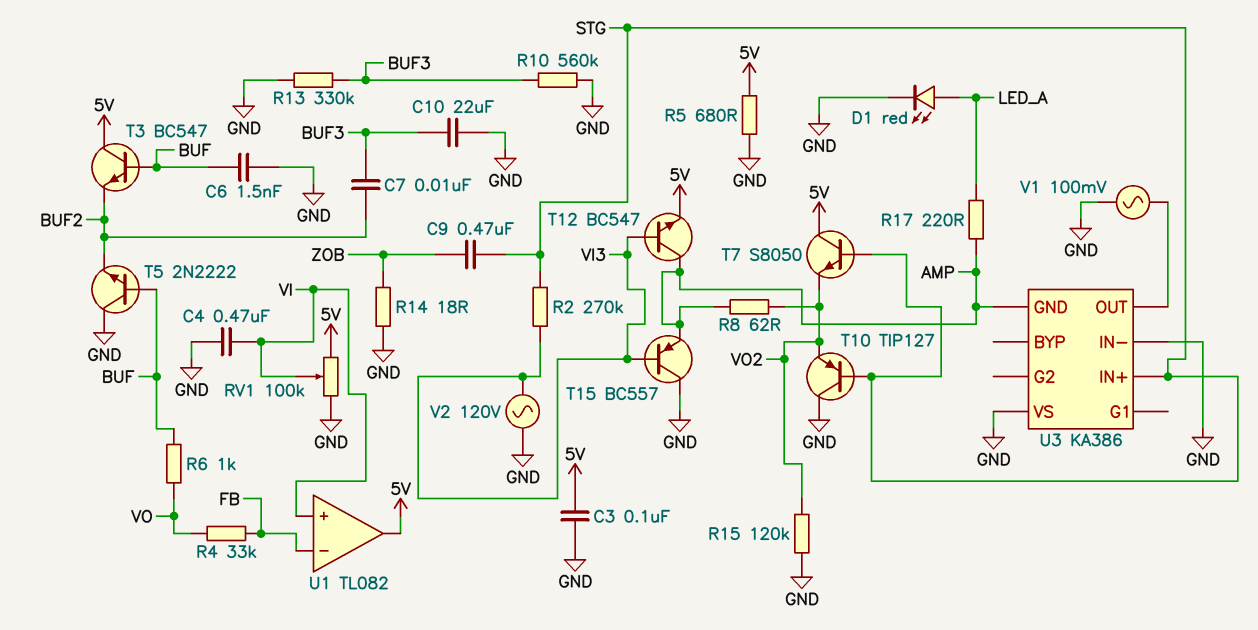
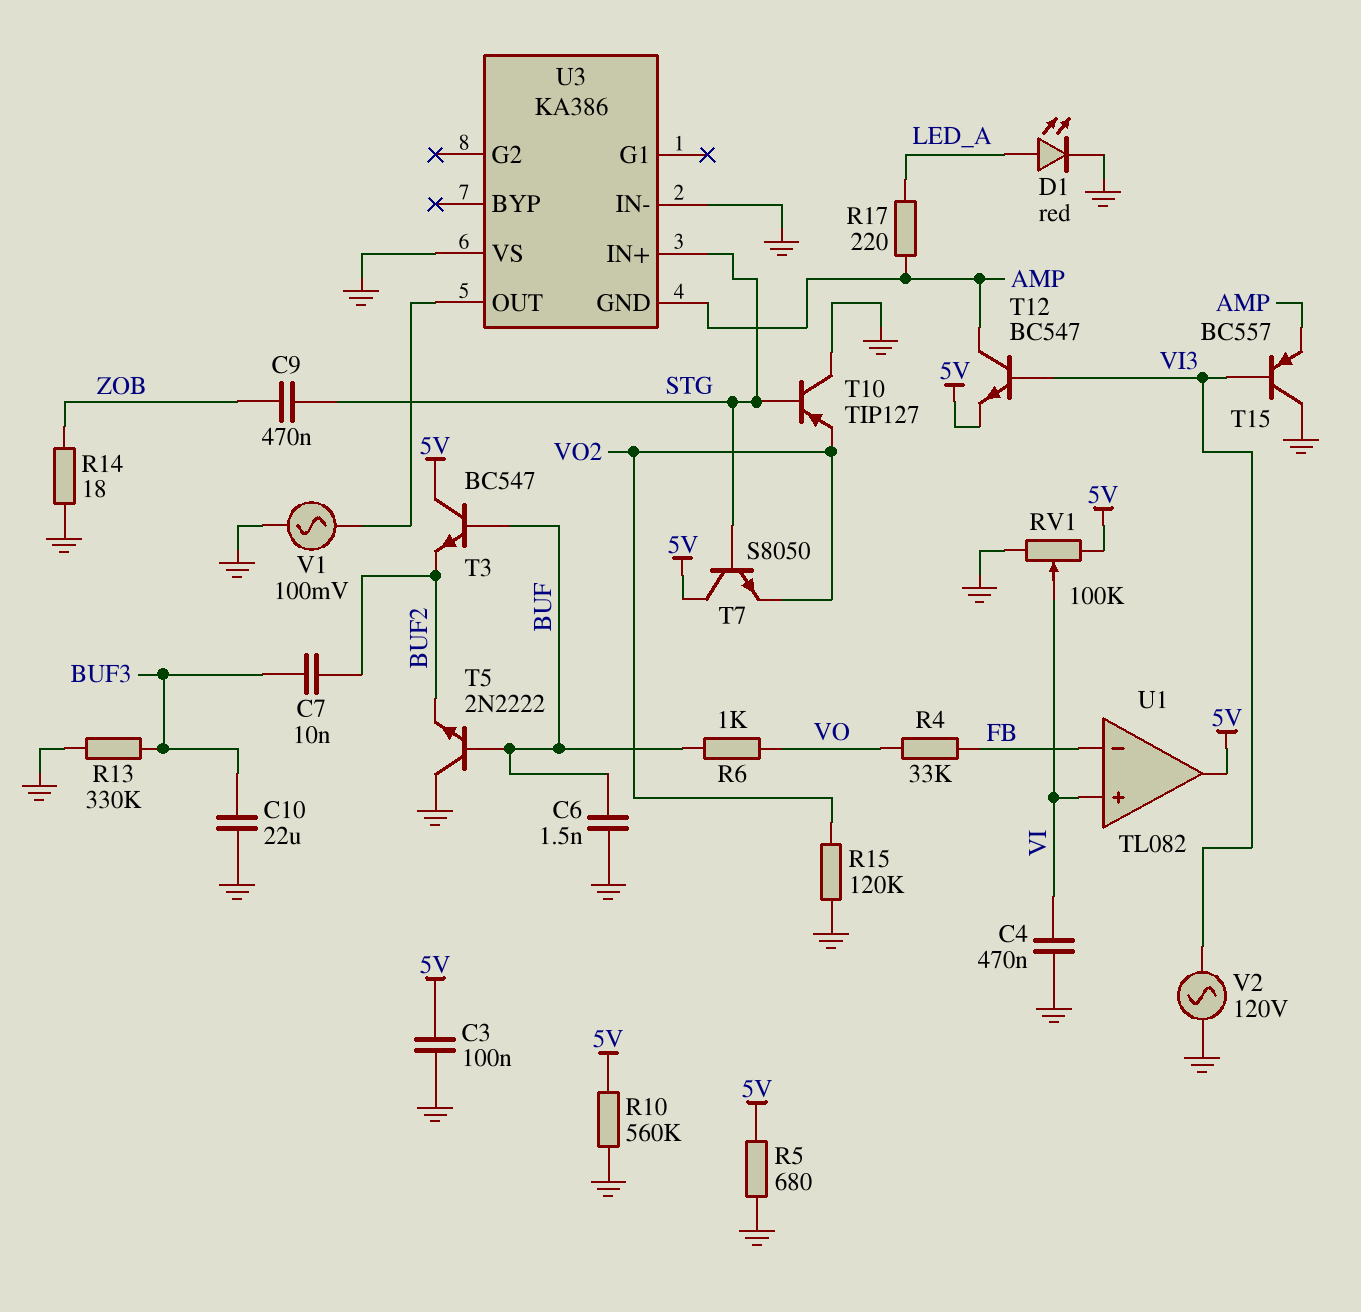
R2: 270k (STG, VI3) -> none
R8: 62 (AMP, VO2) -> none
R10: 560k (BUF3, GND) -> 560k (5V, GND)

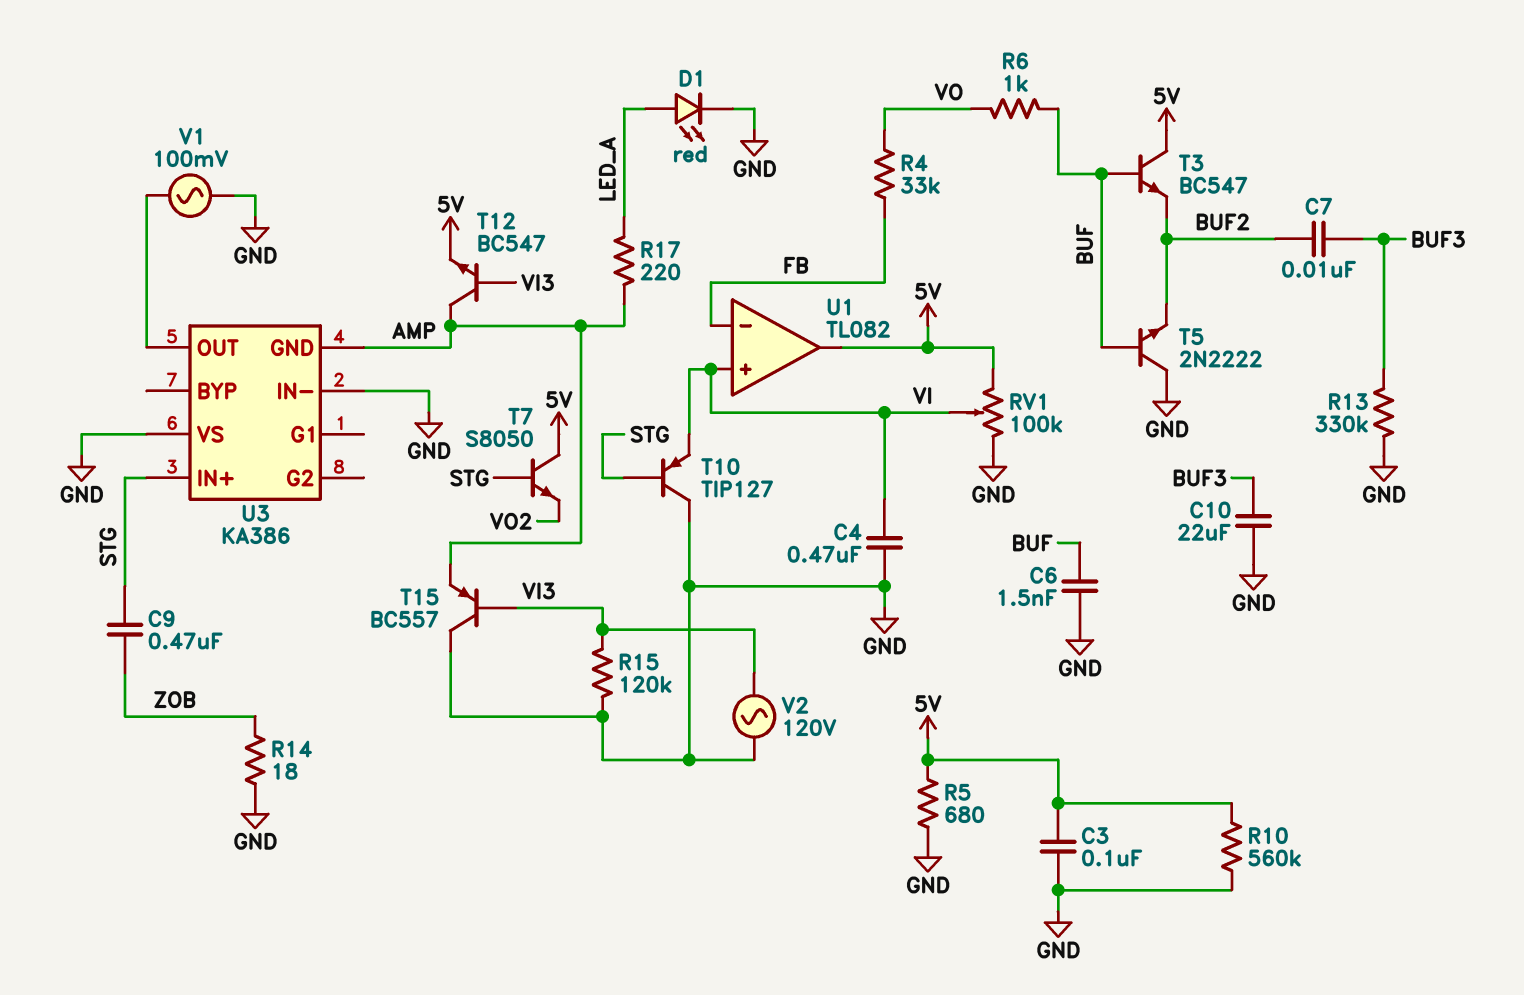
R15: 120k (GND, VO2) -> 120k (GND, VI3)
T10: PNP TIP127 (B STG, C GND, E VO2) -> PNP TIP127 (B STG, C GND, E VI)

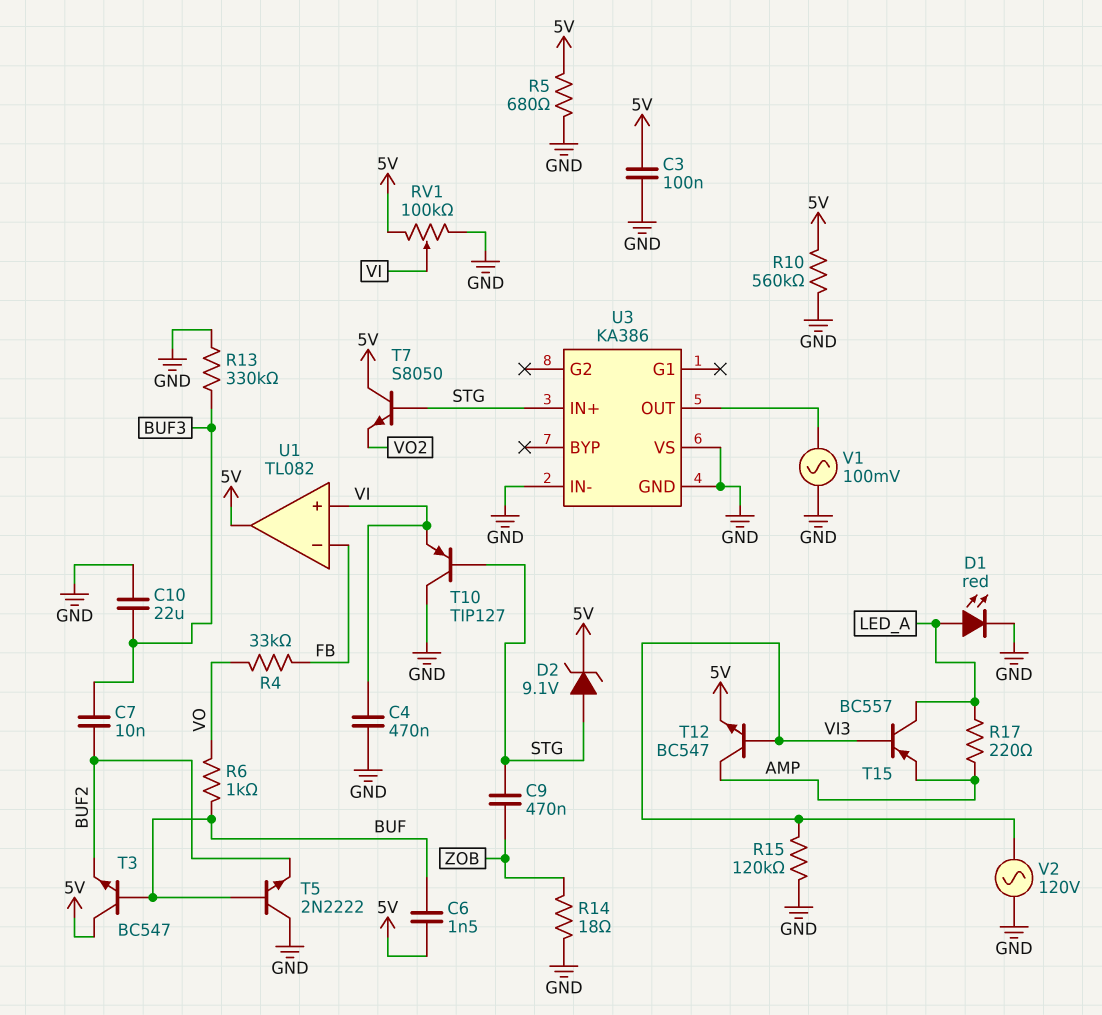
C6: 1.5nF (BUF, GND) -> 1.5nF (5V, BUF)
D2: none -> zener 9.1V (A STG, K 5V)
T15: PNP BC557 (B VI3, C GND, E AMP) -> PNP BC557 (B VI3, C LED_A, E AMP)
U3 pin GND: AMP -> GND

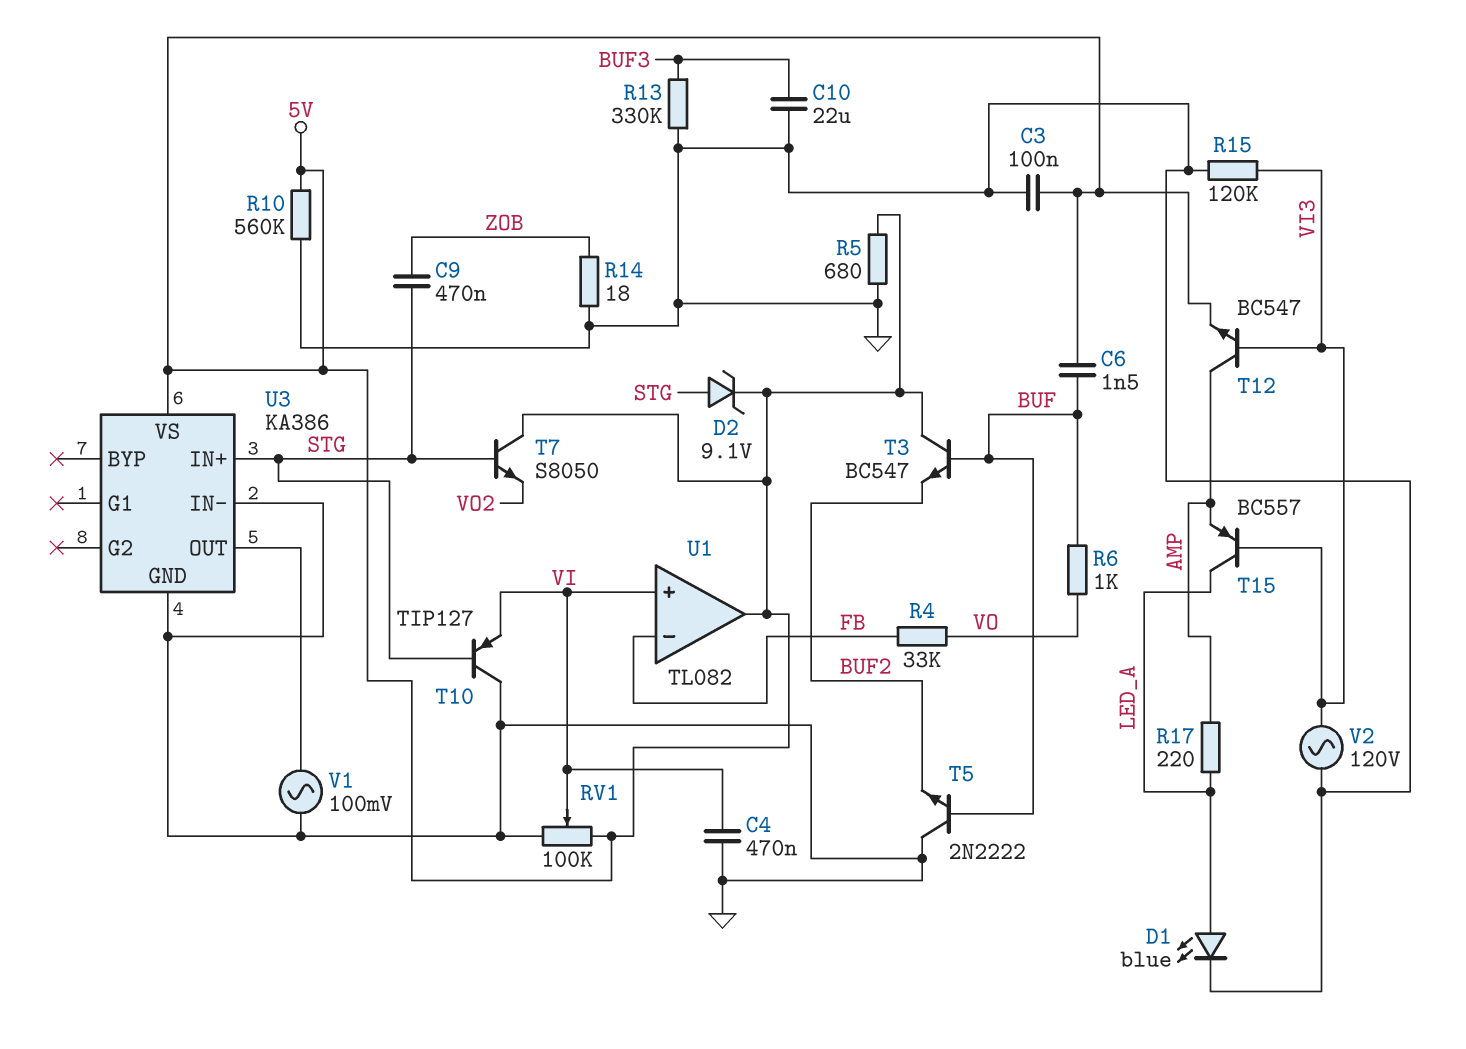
C7: 10nF (BUF2, BUF3) -> none
D1: LED red (A LED_A, K GND) -> LED blue (A LED_A, K GND)
U3 pin VS: GND -> 5V

